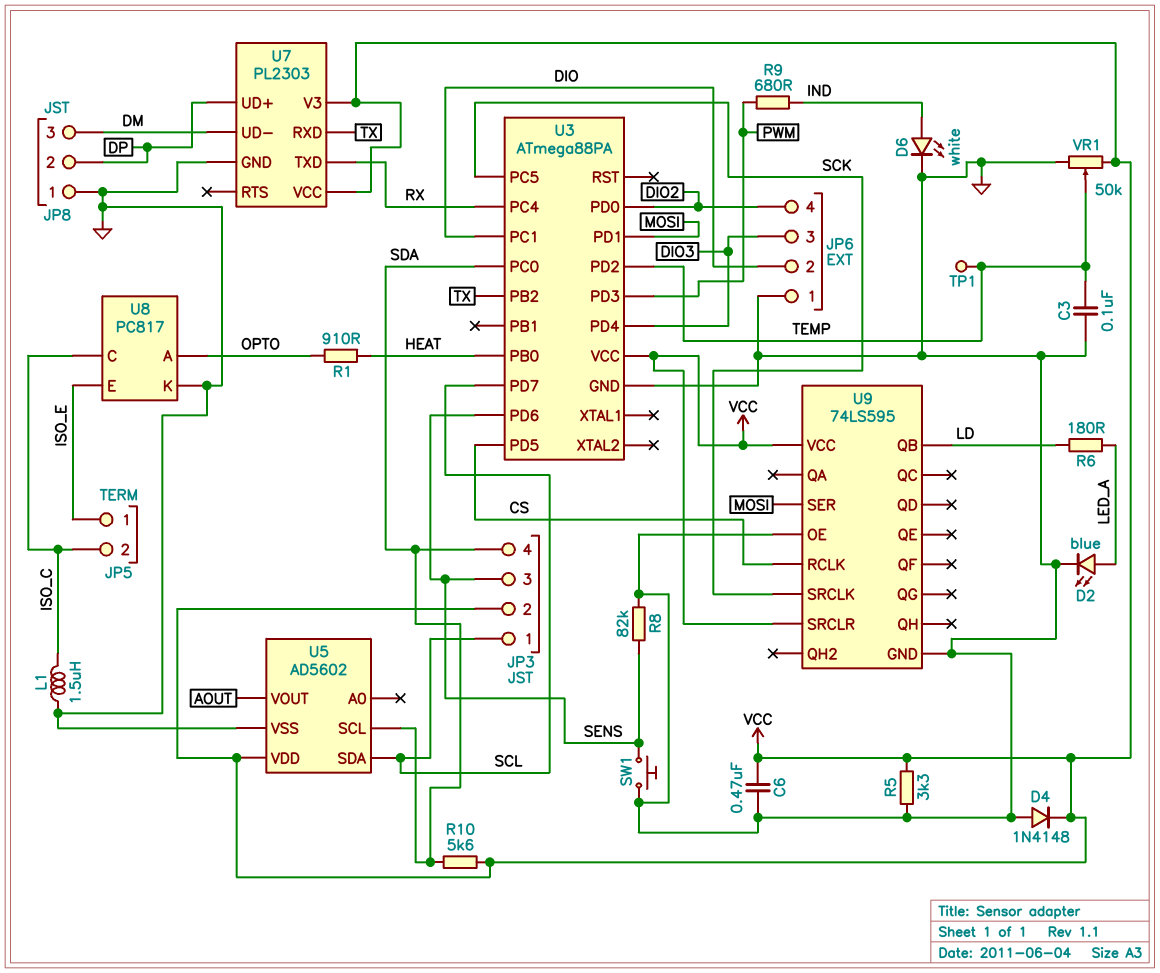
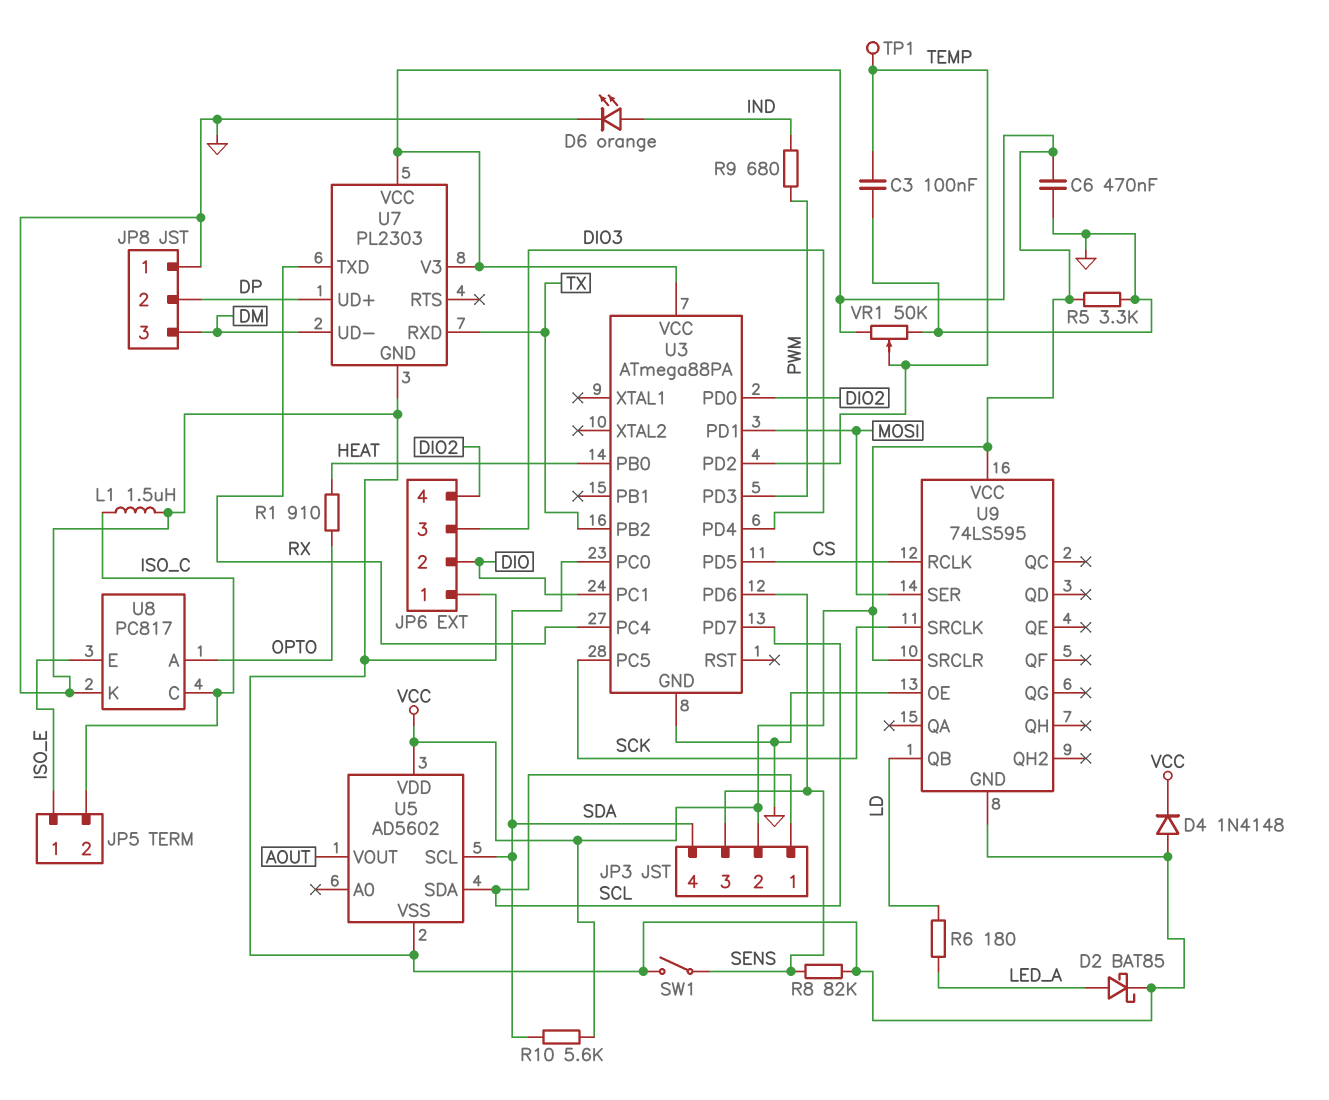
D2: LED blue (A LED_A, K GND) -> schottky BAT85 (A LED_A, K GND)
D6: LED white (A IND, K GND) -> LED orange (A IND, K GND)
SW1: button (GND, SENS) -> switch (GND, SENS)

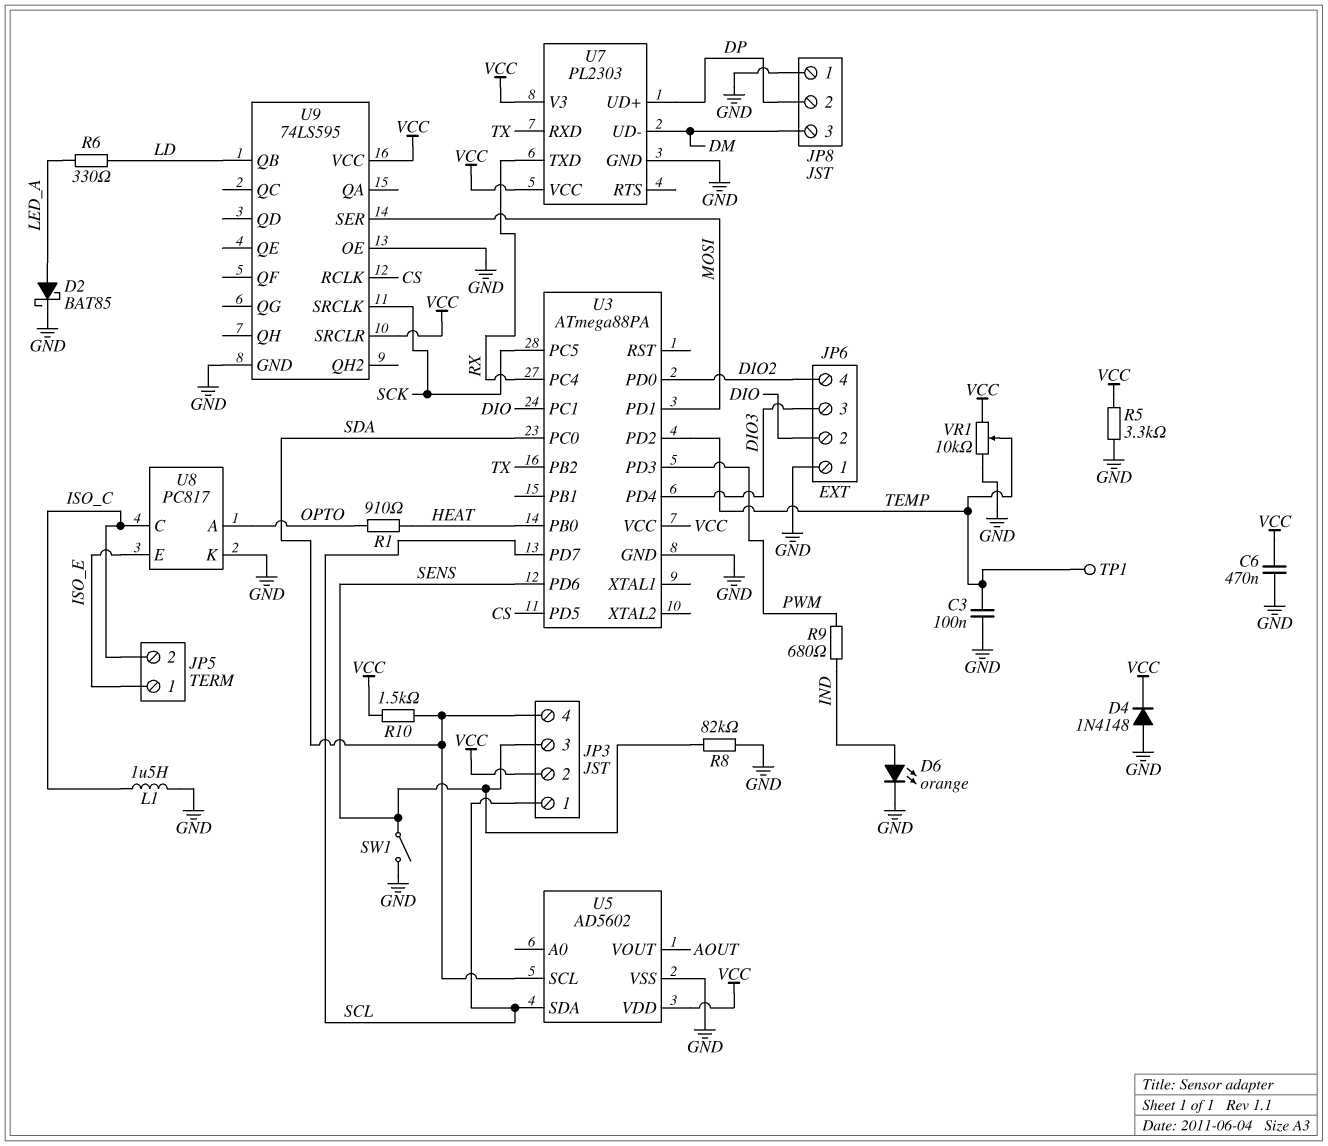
R6: 180 (LD, LED_A) -> 330 (LD, LED_A)
R10: 5.6k (SDA, VCC) -> 1.5k (SDA, VCC)
VR1: 50k (GND, VCC, wiper TEMP) -> 10k (GND, VCC, wiper TEMP)

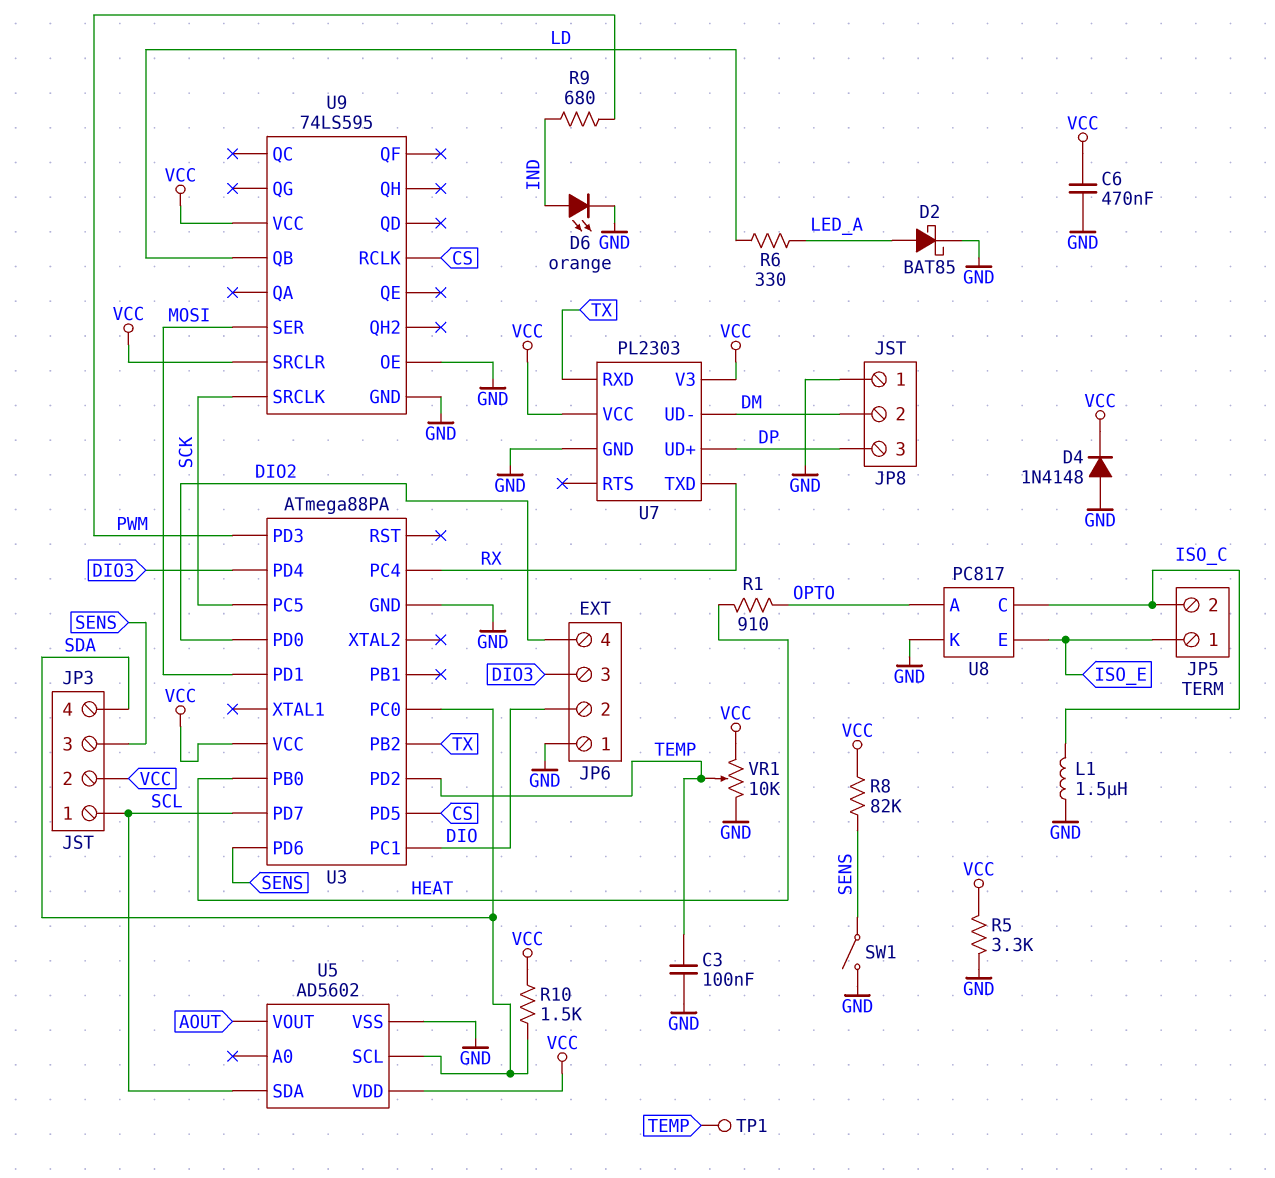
JP8 pin 2: DP -> DM
JP8 pin 3: DM -> DP
R8: 82k (GND, SENS) -> 82k (SENS, VCC)

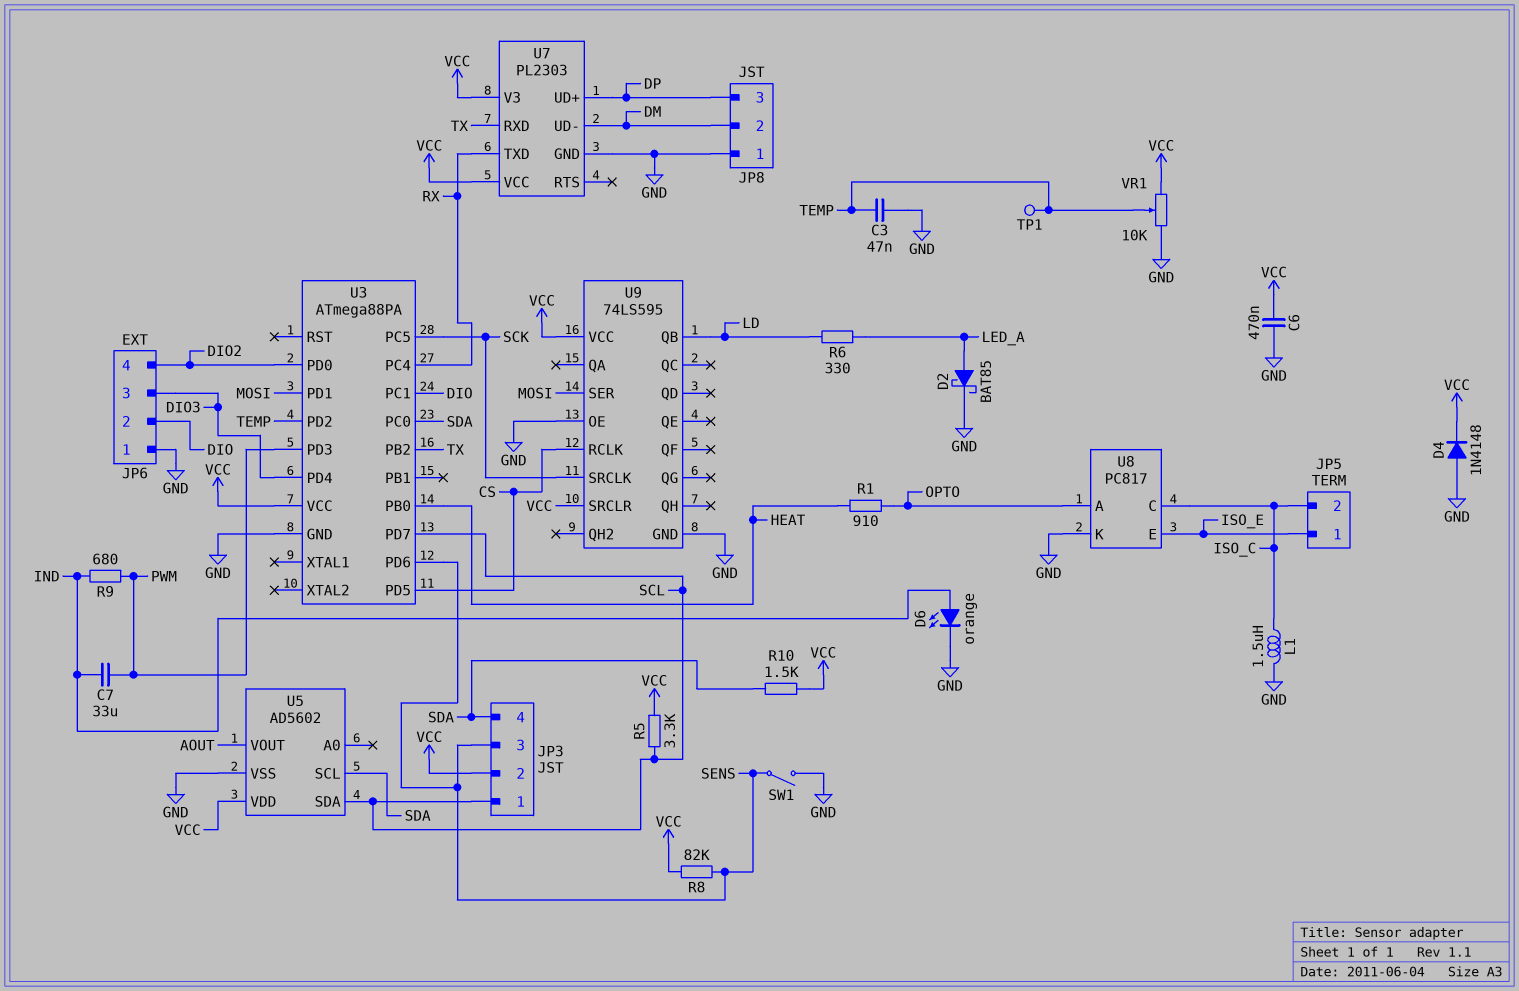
C3: 100nF (GND, TEMP) -> 47nF (GND, TEMP)
C7: none -> 33uF (IND, PWM)
R5: 3.3k (GND, VCC) -> 3.3k (SCL, VCC)

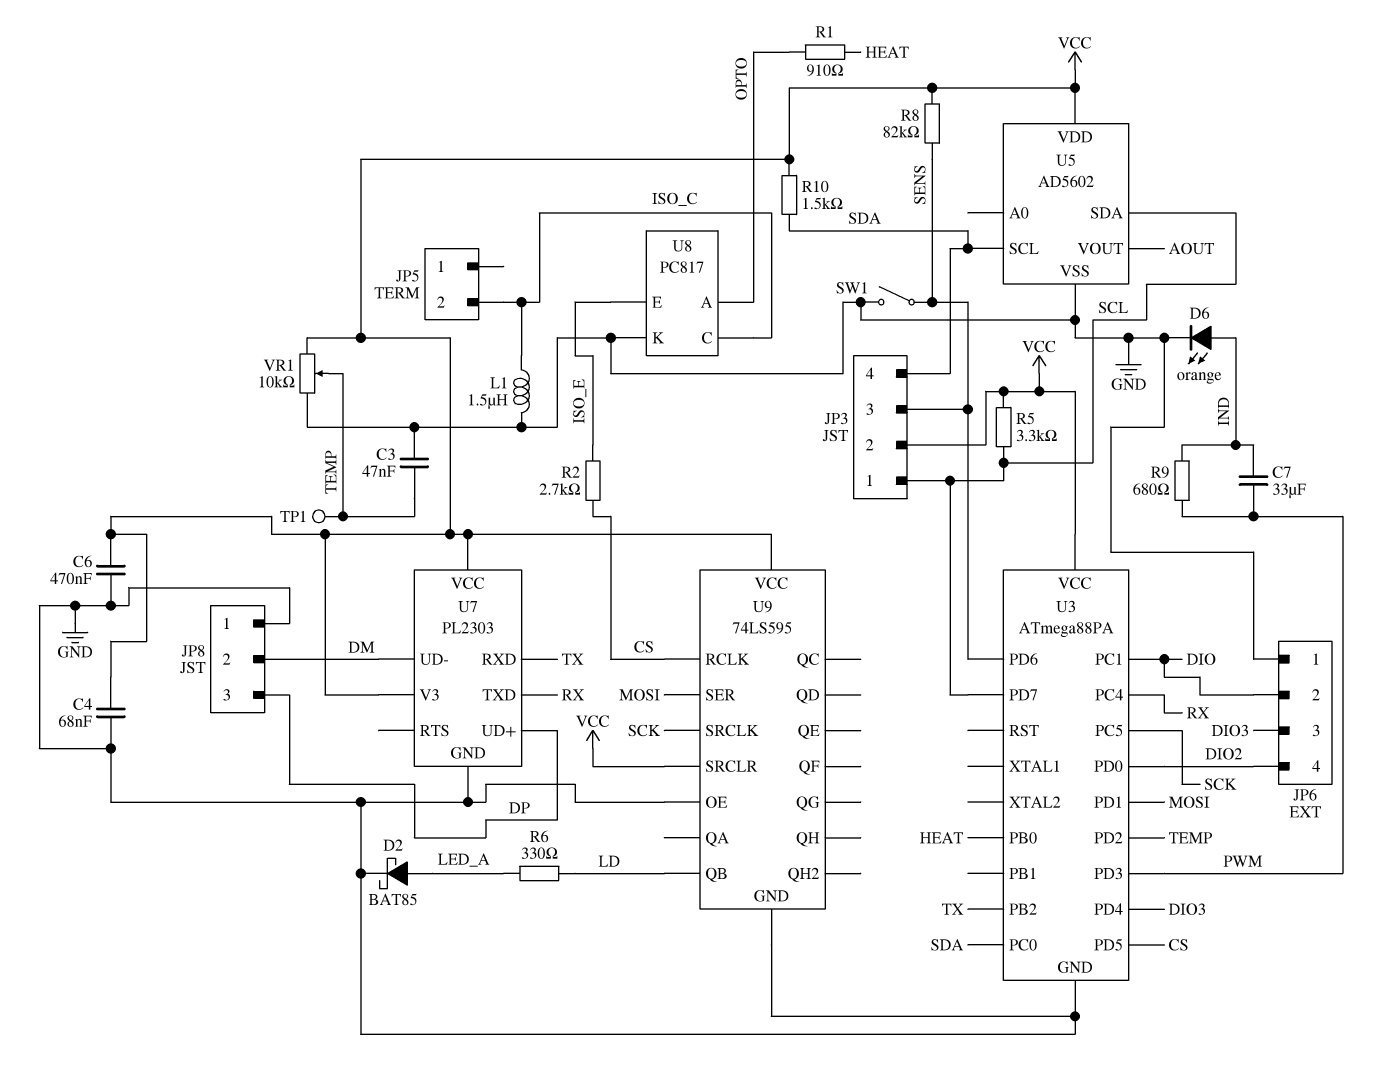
C4: none -> 68nF (GND, VCC)
D4: diode 1N4148 (A GND, K VCC) -> none
JP5 pin 1: ISO_E -> none
R2: none -> 2.7k (CS, ISO_E)

